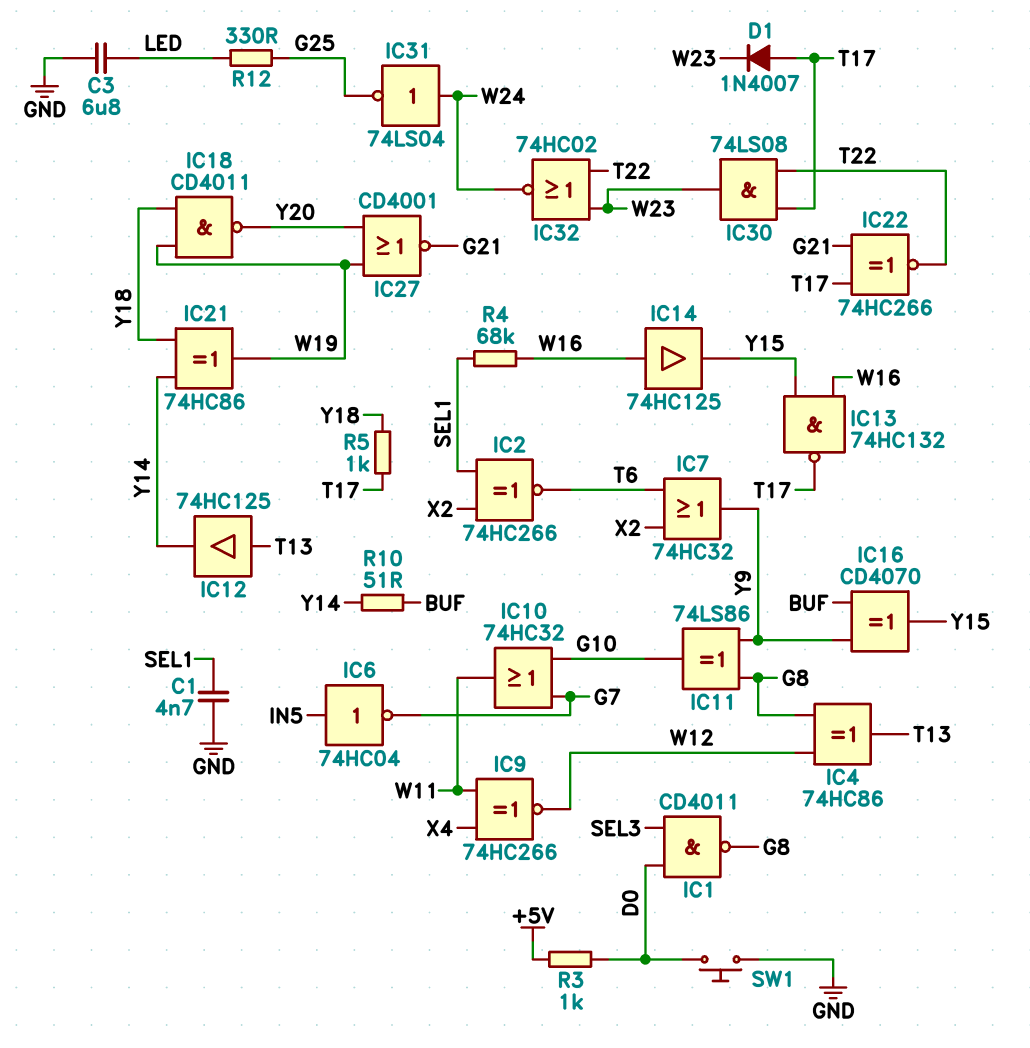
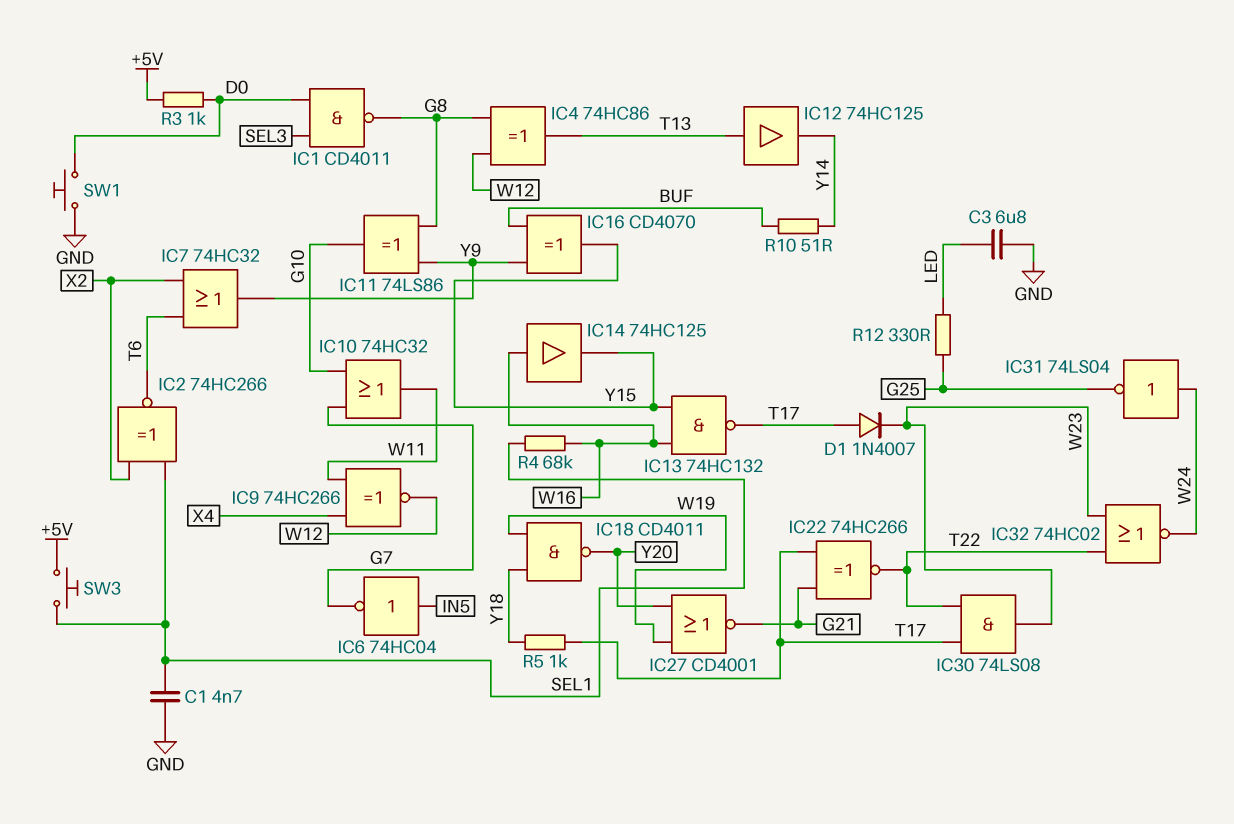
IC21: XOR 74HC86 (in Y14, in Y18, out W19) -> none
SW3: none -> button (+5V, SEL1)

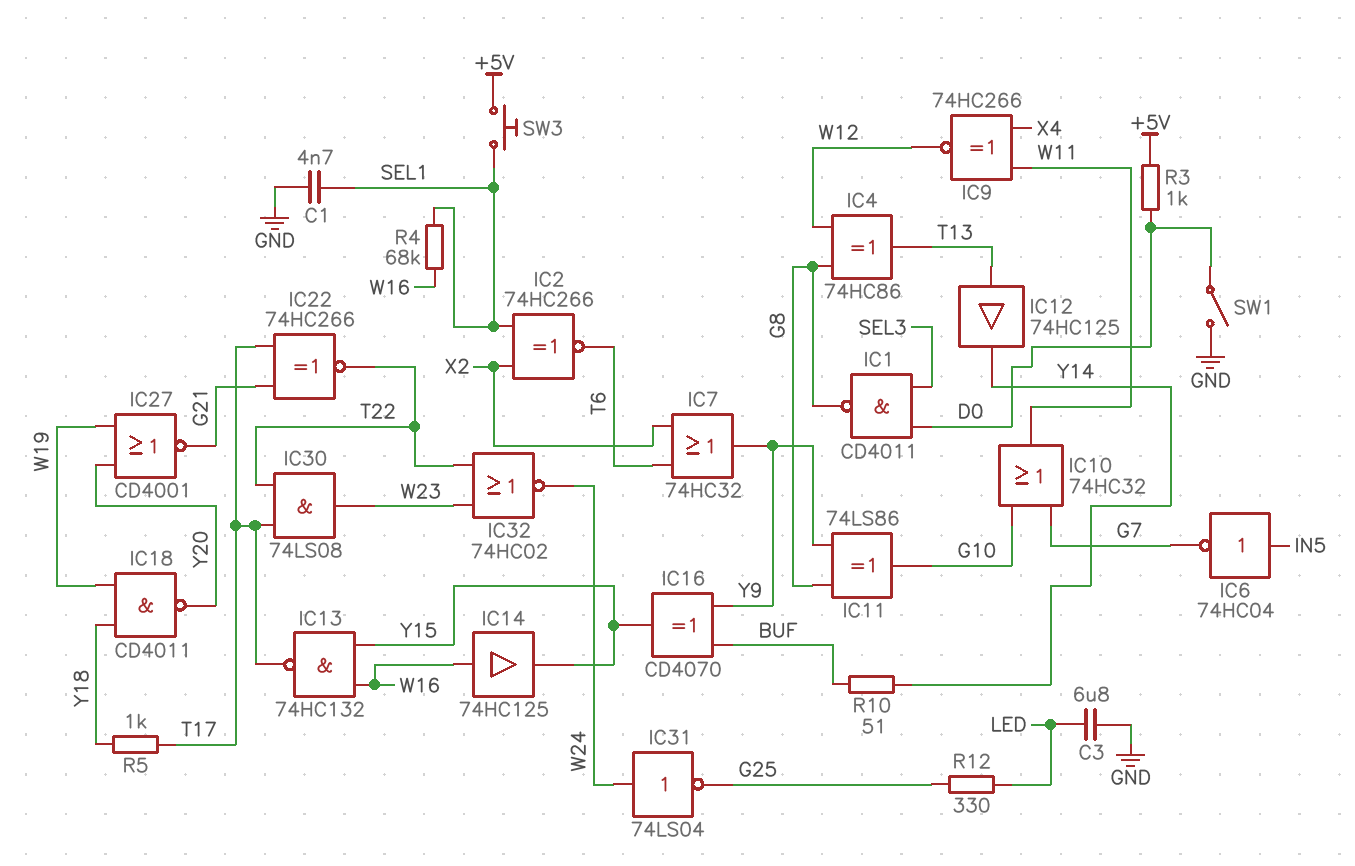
D1: diode 1N4007 (A T17, K W23) -> none
SW1: button (D0, GND) -> switch (D0, GND)

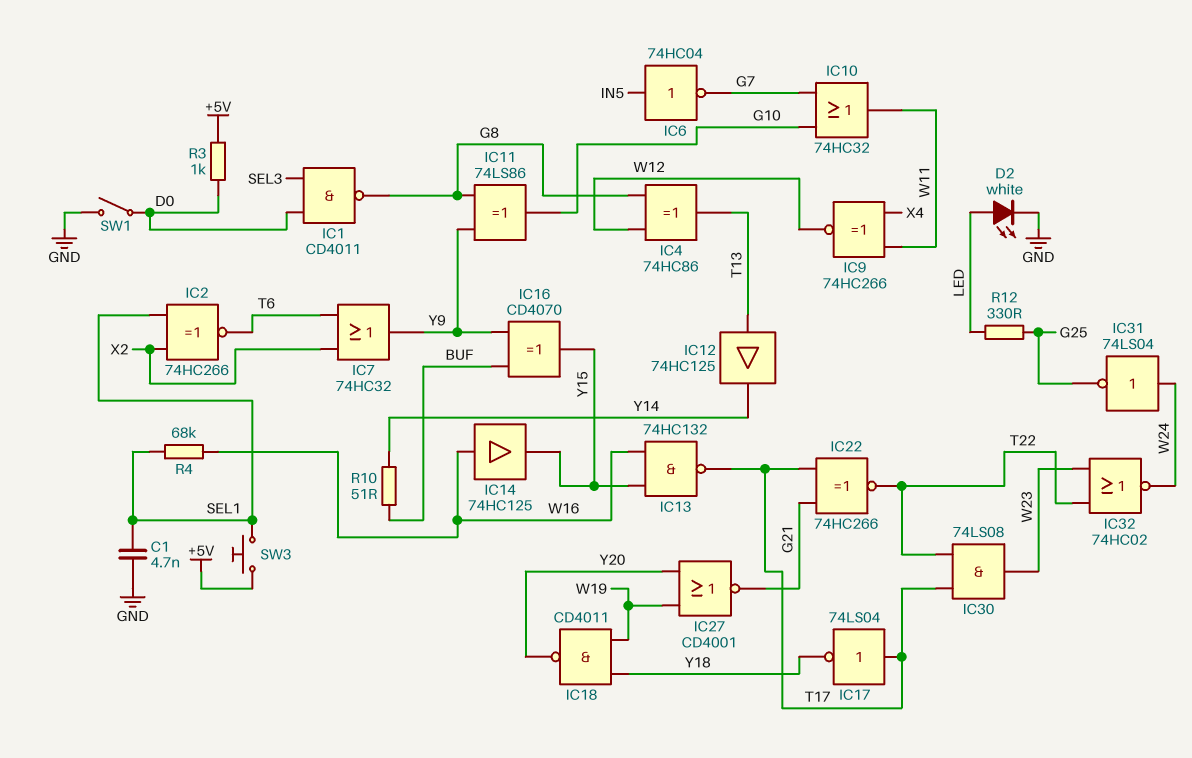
C3: 6.8uF (GND, LED) -> none
D2: none -> LED white (A LED, K GND)
IC17: none -> NOT 74LS04 (in T17, out Y18)
R5: 1k (T17, Y18) -> none

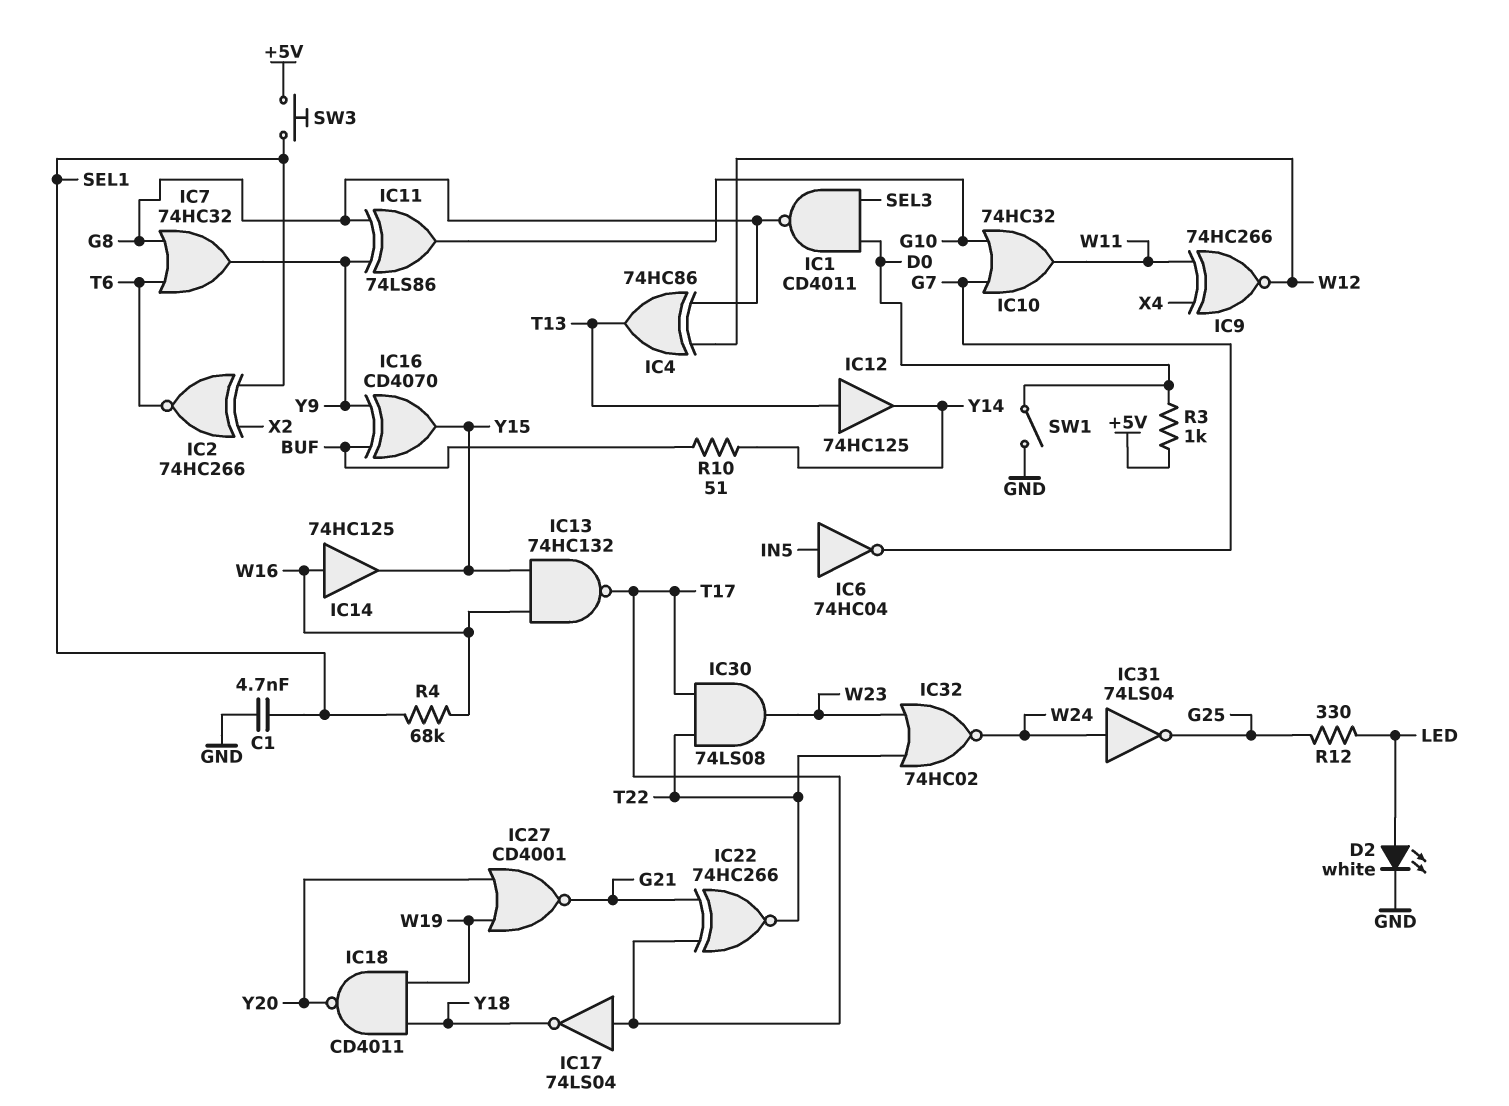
IC7: OR 74HC32 (in T6, in X2, out Y9) -> OR 74HC32 (in G8, in T6, out Y9)

